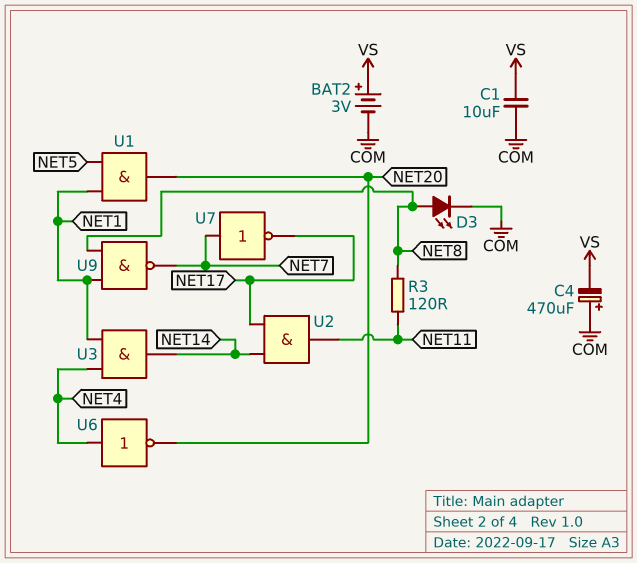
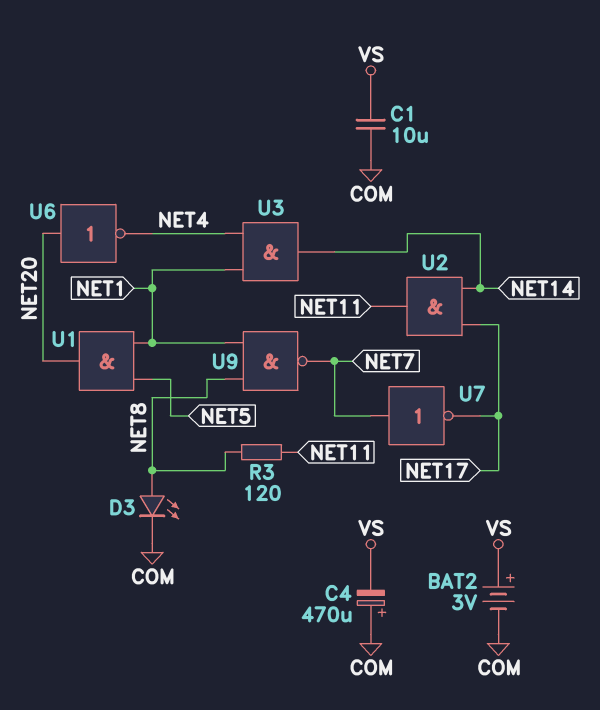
U6: NOT (in NET4, out NET20) -> NOT (in NET20, out NET4)

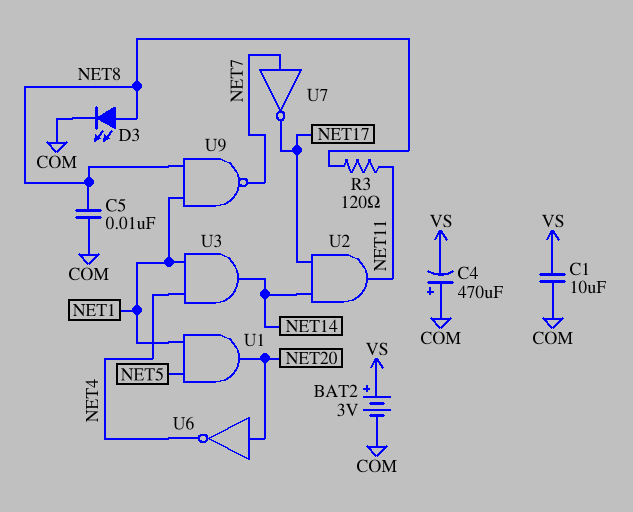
C5: none -> 10nF (COM, NET8)

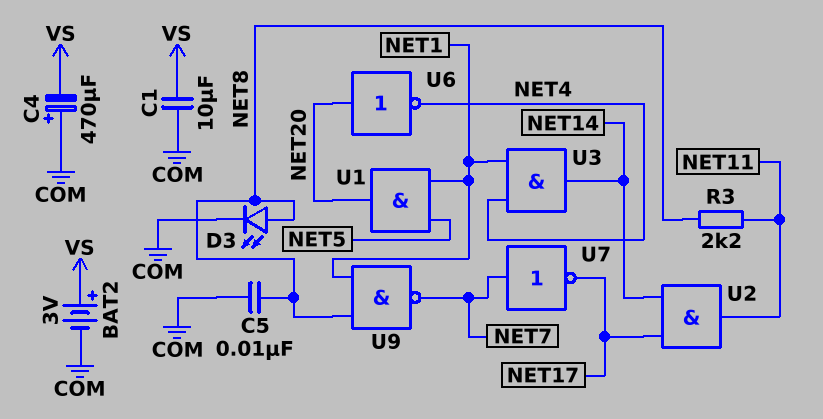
R3: 120 (NET8, NET11) -> 2.2k (NET8, NET11)

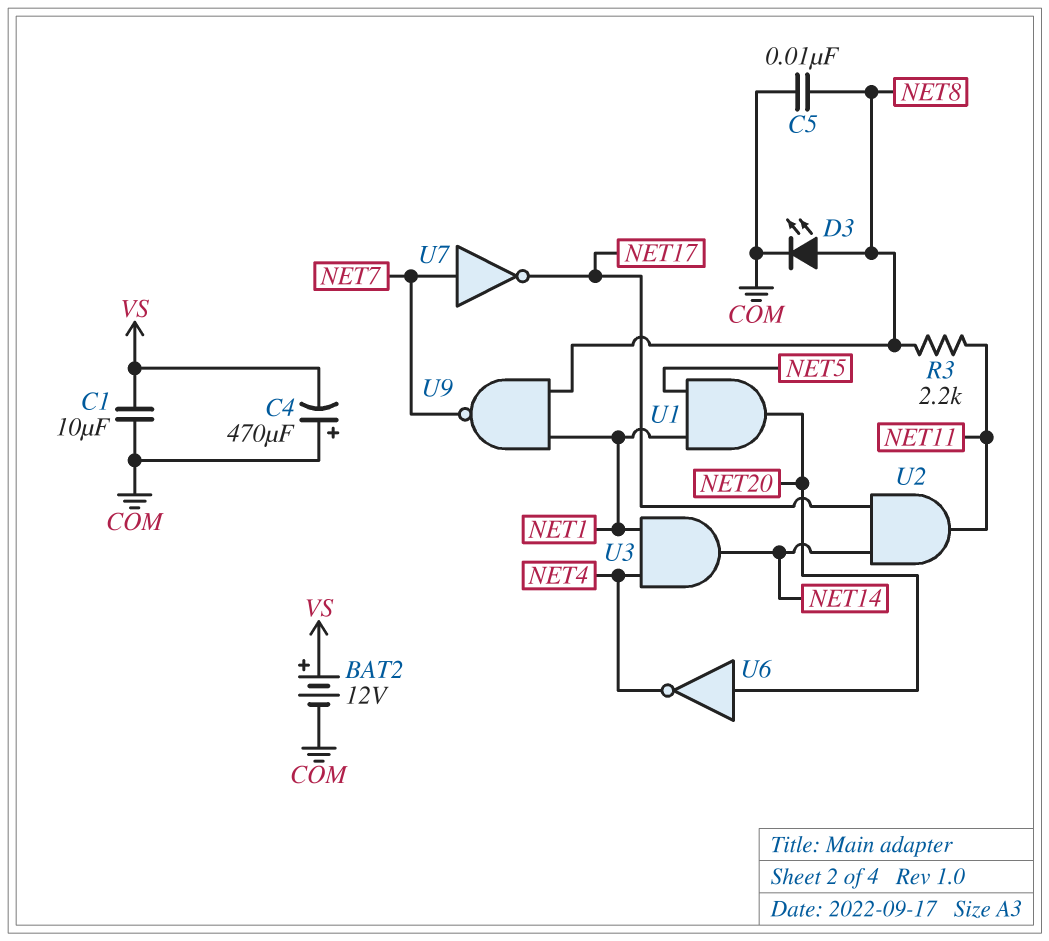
BAT2: 3V (plus VS, minus COM) -> 12V (plus VS, minus COM)

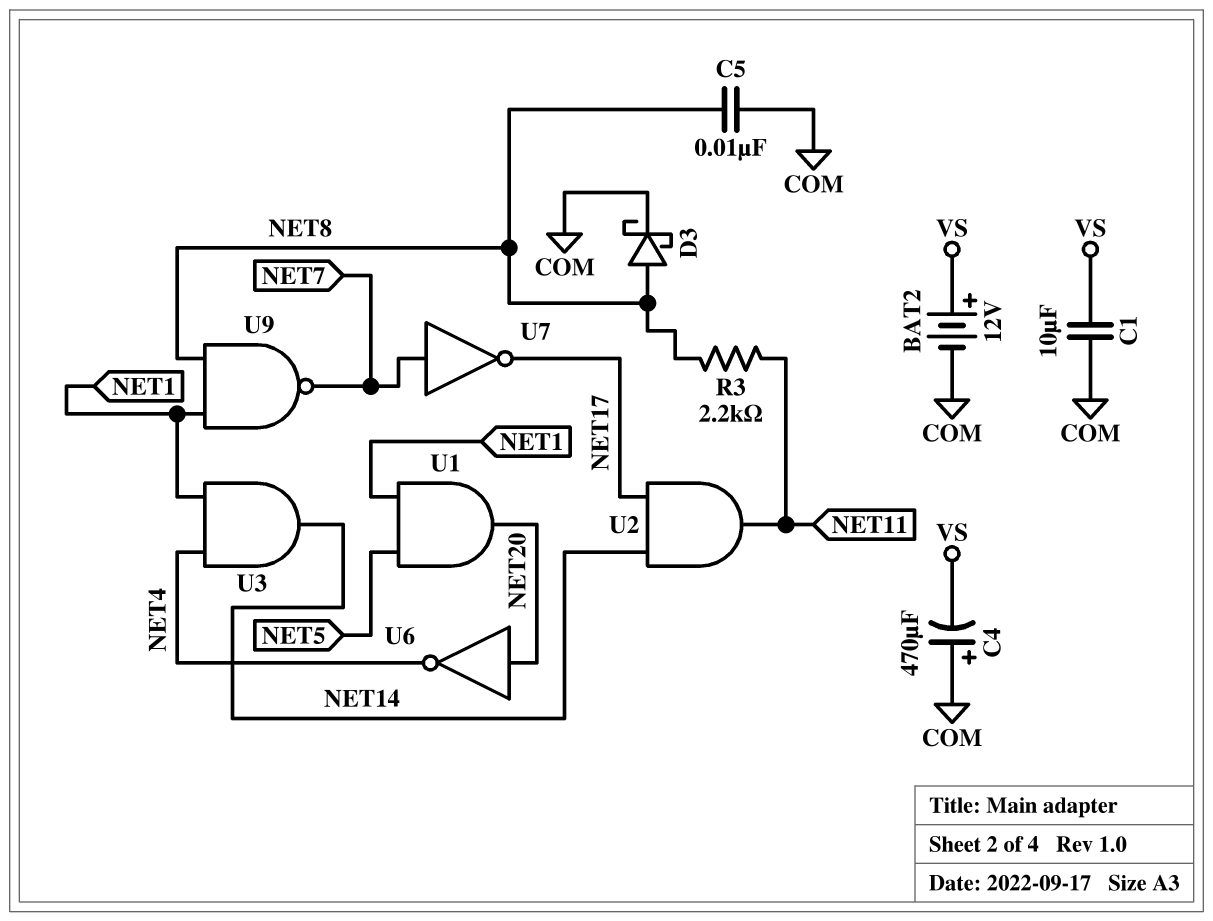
D3: LED (A NET8, K COM) -> schottky (A NET8, K COM)

